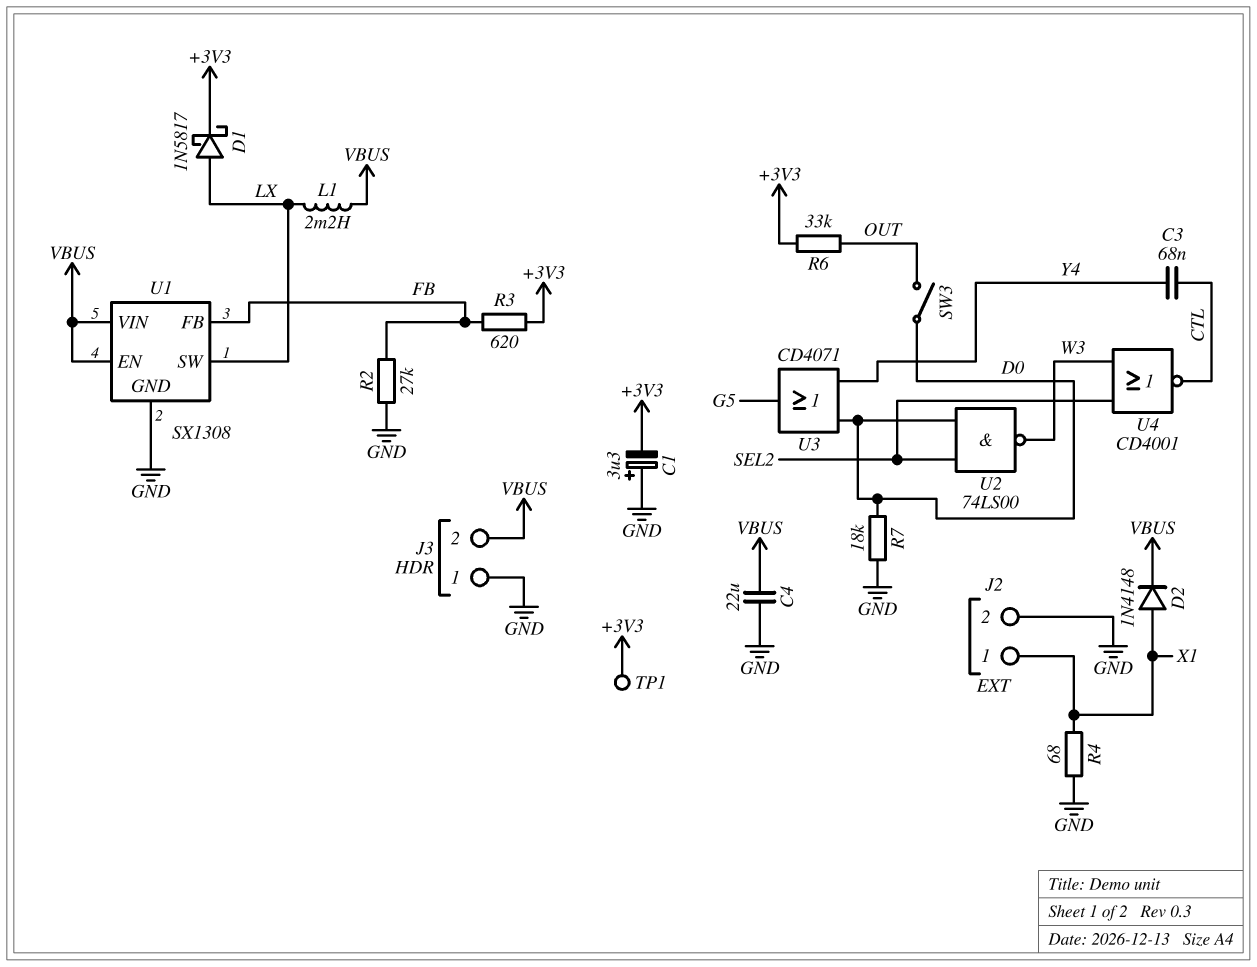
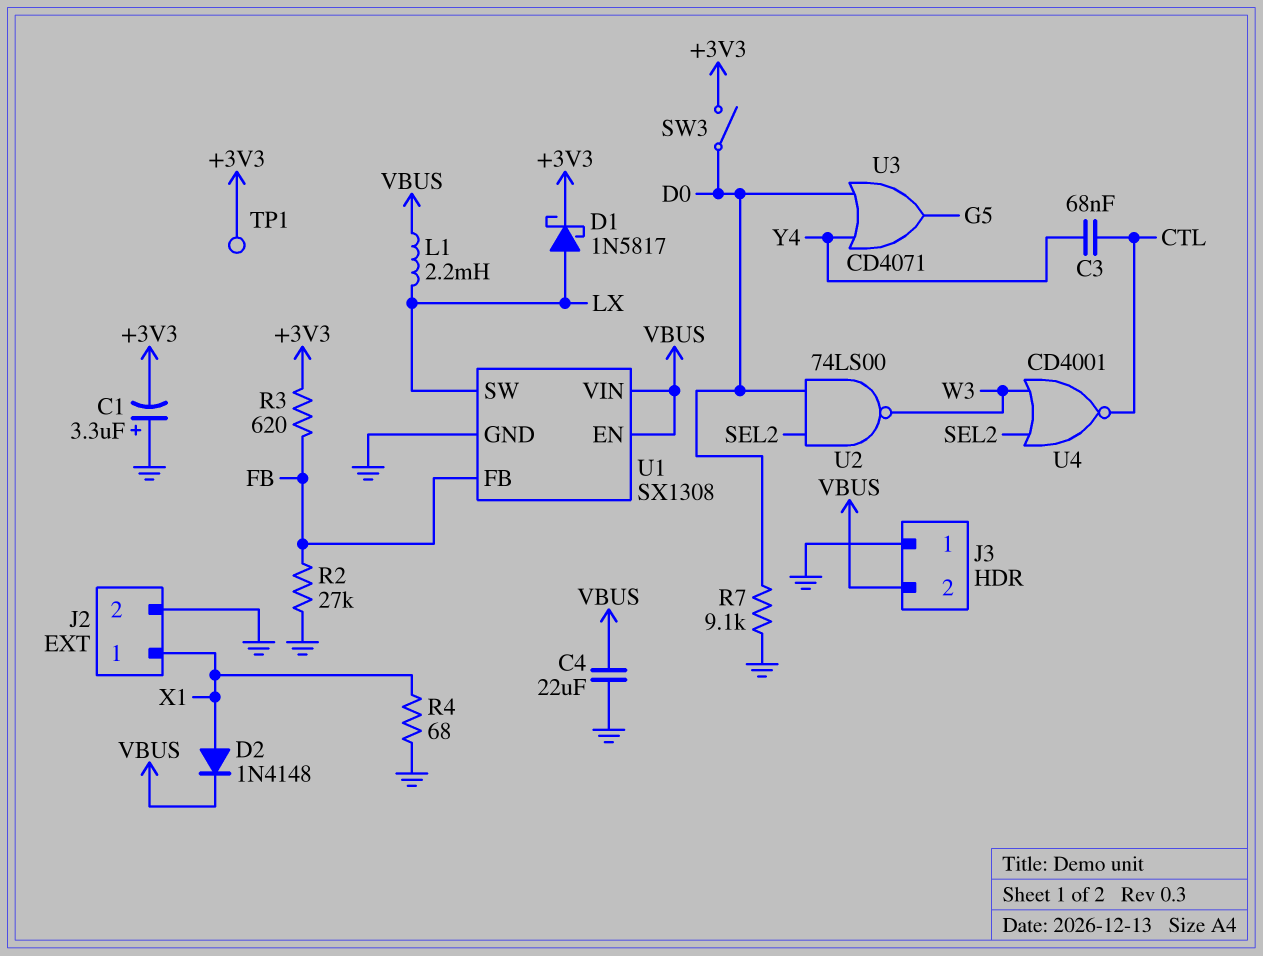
R6: 33k (+3V3, OUT) -> none
R7: 18k (D0, GND) -> 9.1k (D0, GND)
SW3: switch (D0, OUT) -> switch (+3V3, D0)

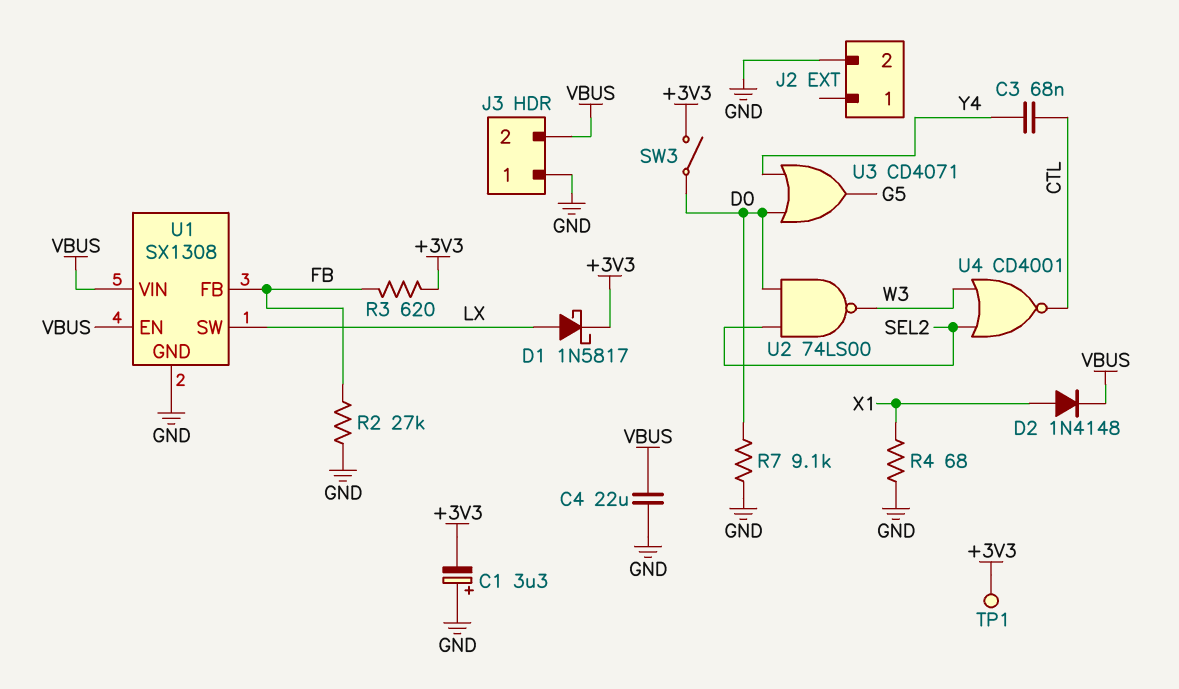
J2 pin 1: X1 -> none
L1: 2.2mH (LX, VBUS) -> none

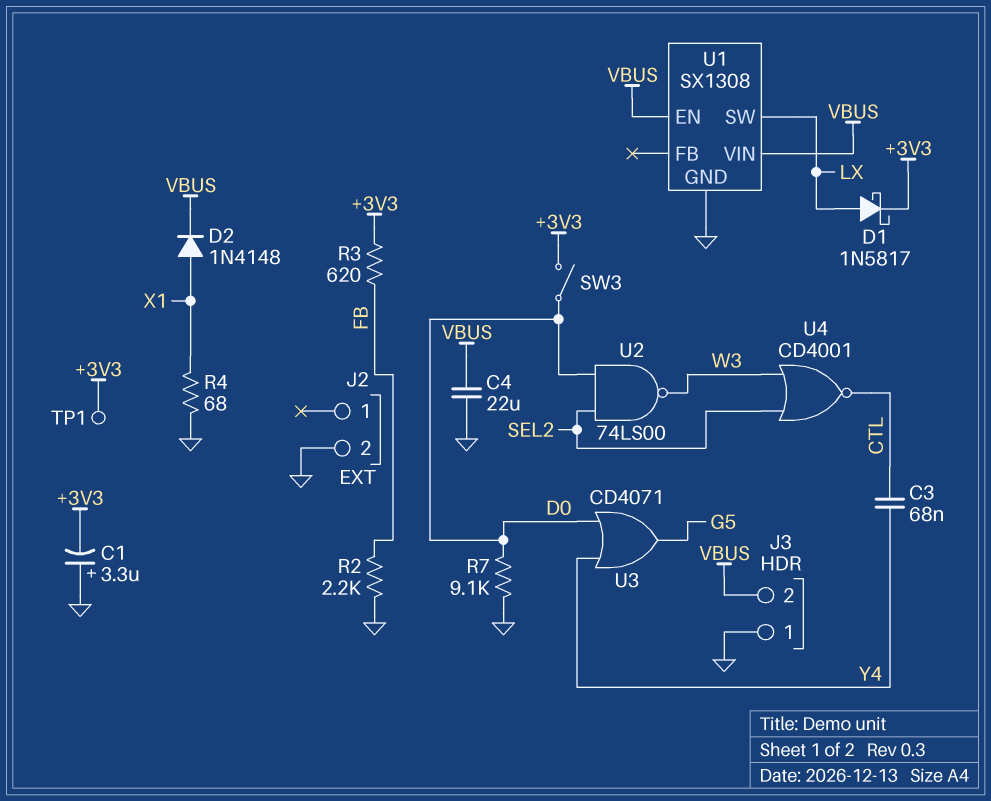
R2: 27k (FB, GND) -> 2.2k (FB, GND)
U1 pin FB: FB -> none

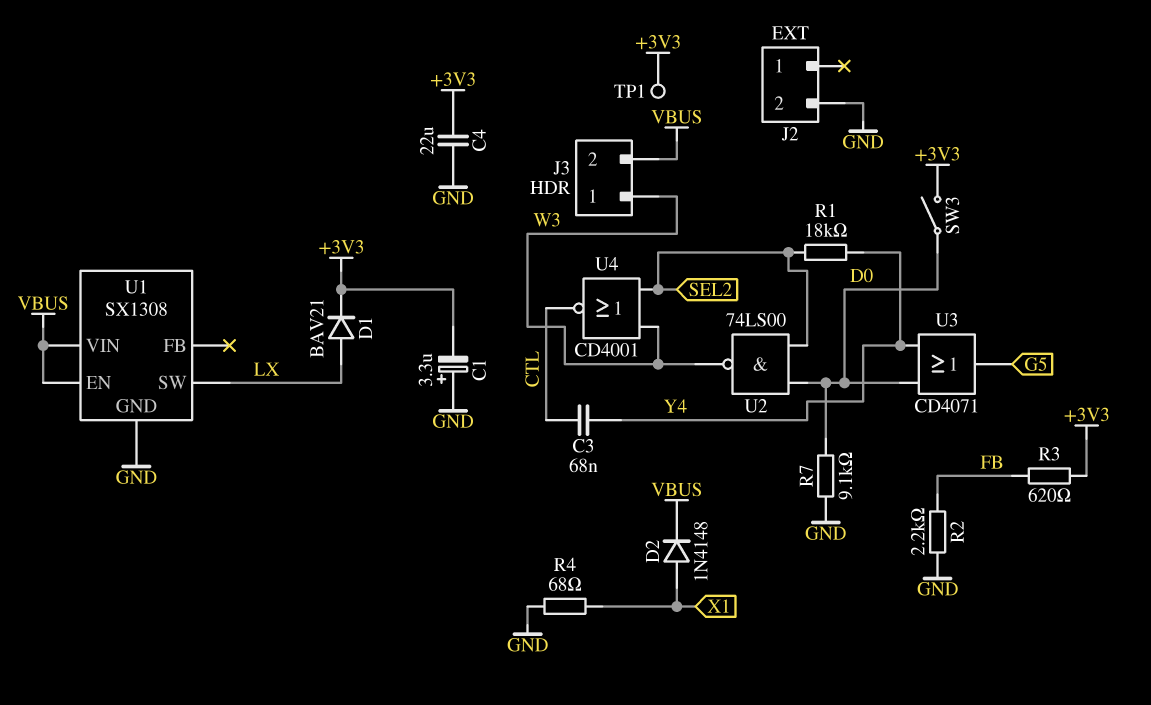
C4: 22uF (GND, VBUS) -> 22uF (+3V3, GND)
D1: schottky 1N5817 (A LX, K +3V3) -> diode BAV21 (A LX, K +3V3)
J3 pin 1: GND -> W3
R1: none -> 18k (SEL2, Y4)

